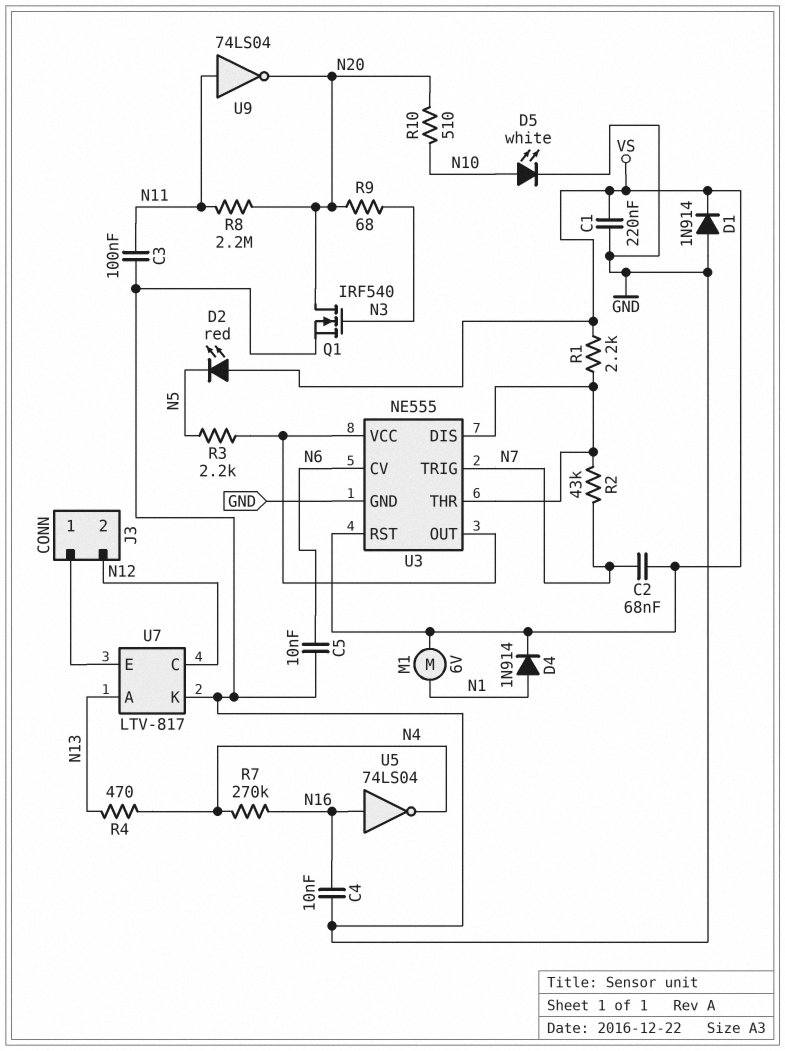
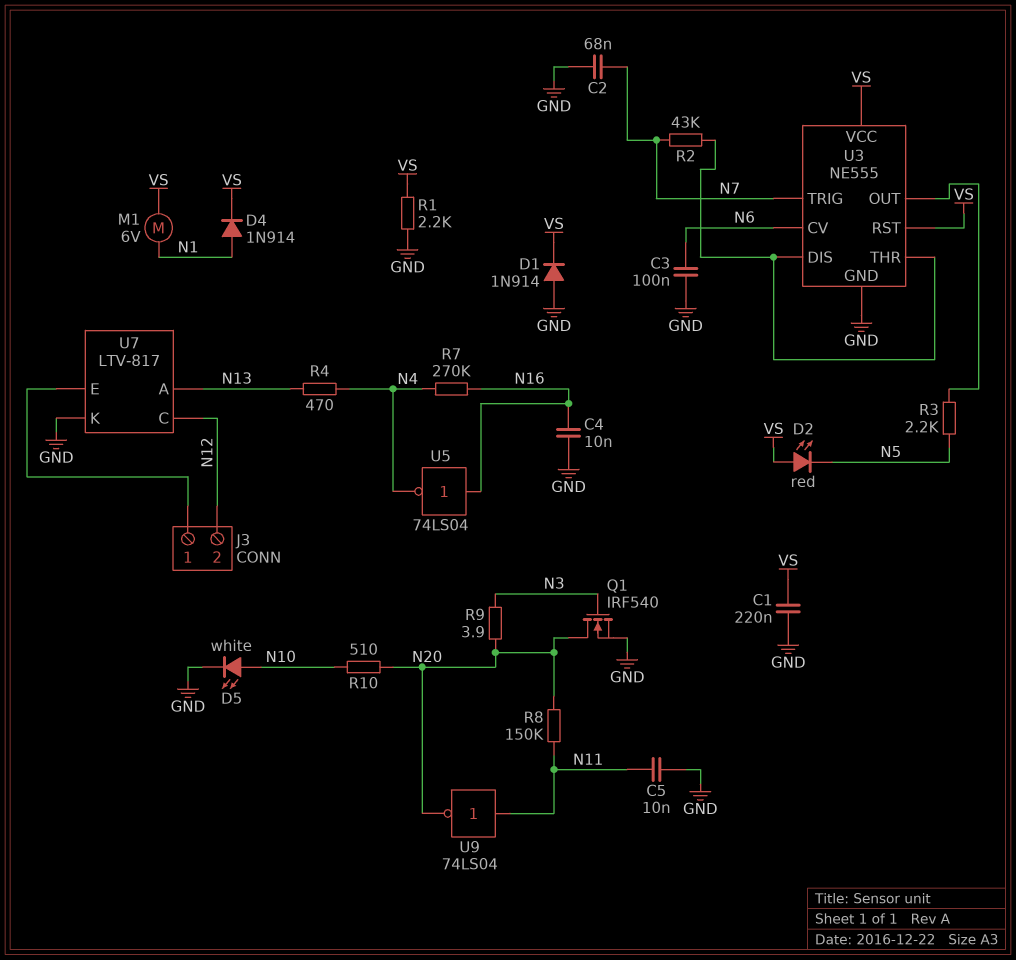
C2: 68nF (N7, VS) -> 68nF (GND, N7)
C3: 100nF (GND, N11) -> 100nF (GND, N6)
C5: 10nF (GND, N6) -> 10nF (GND, N11)
R1: 2.2k (U3/DIS, VS) -> 2.2k (GND, VS)
R8: 2.2M (N11, N20) -> 150k (N11, N20)
R9: 68 (N3, N20) -> 3.9 (N3, N20)
U3 pin VCC: U3/OUT -> VS

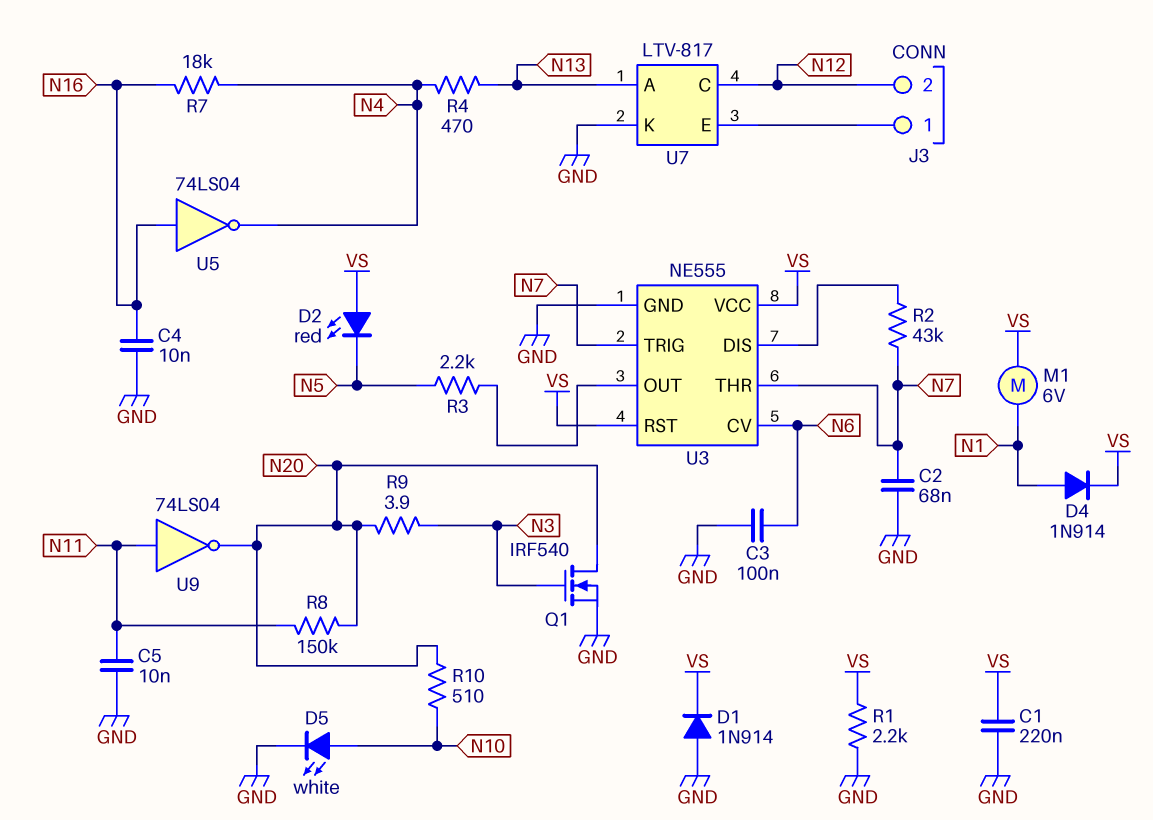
R7: 270k (N4, N16) -> 18k (N4, N16)
U3 pin THR: U3/DIS -> N7

